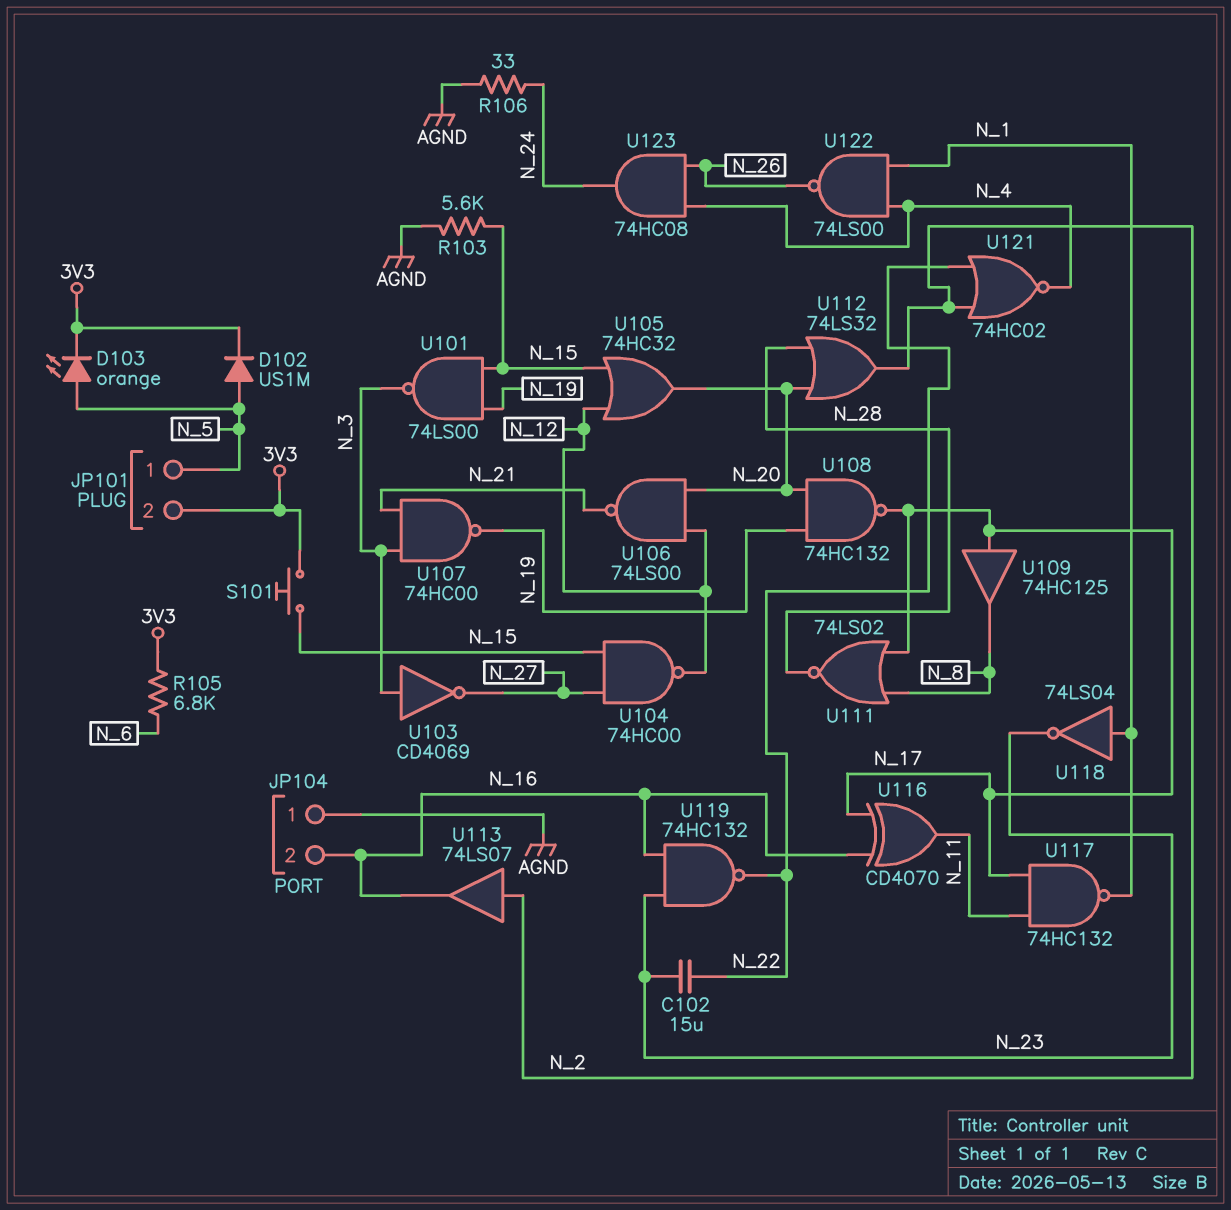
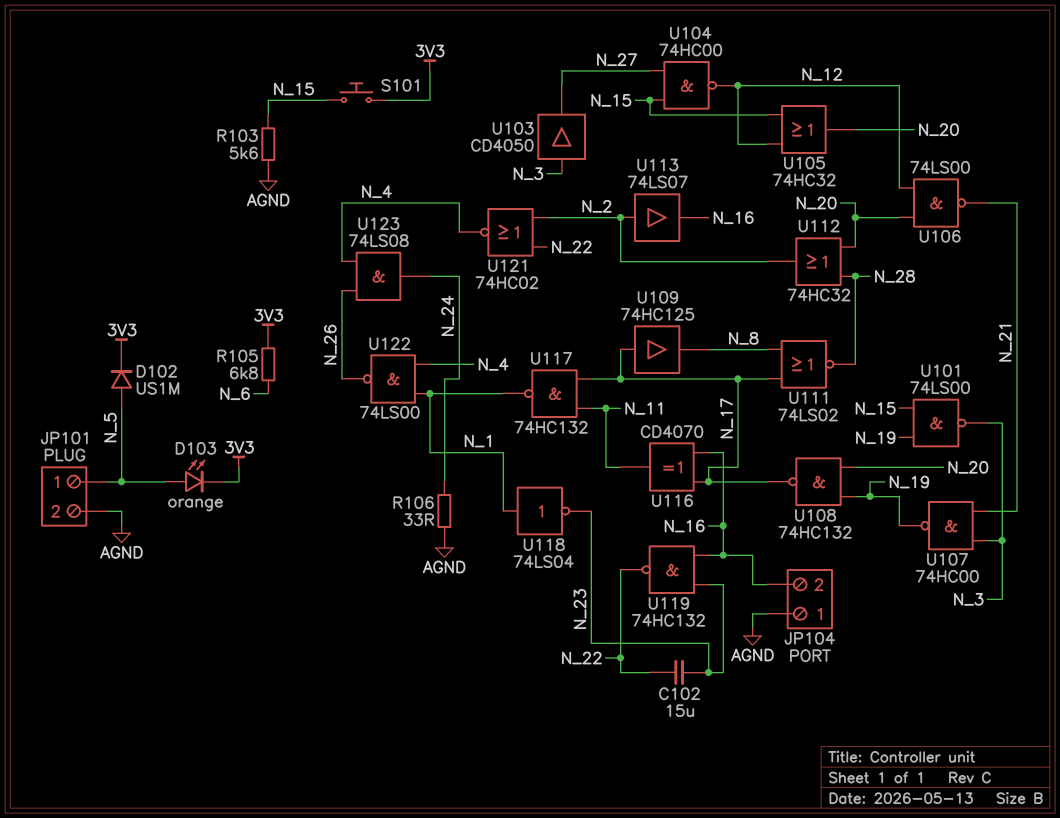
JP101 pin 2: 3V3 -> AGND
U103: NOT CD4069 (in N_3, out N_27) -> buffer CD4050 (in N_3, out N_27)
U112: OR 74LS32 (in N_20, in N_28, out N_2) -> OR 74HC32 (in N_20, in N_28, out N_2)
U123: AND 74HC08 (in N_4, in N_26, out N_24) -> AND 74LS08 (in N_4, in N_26, out N_24)

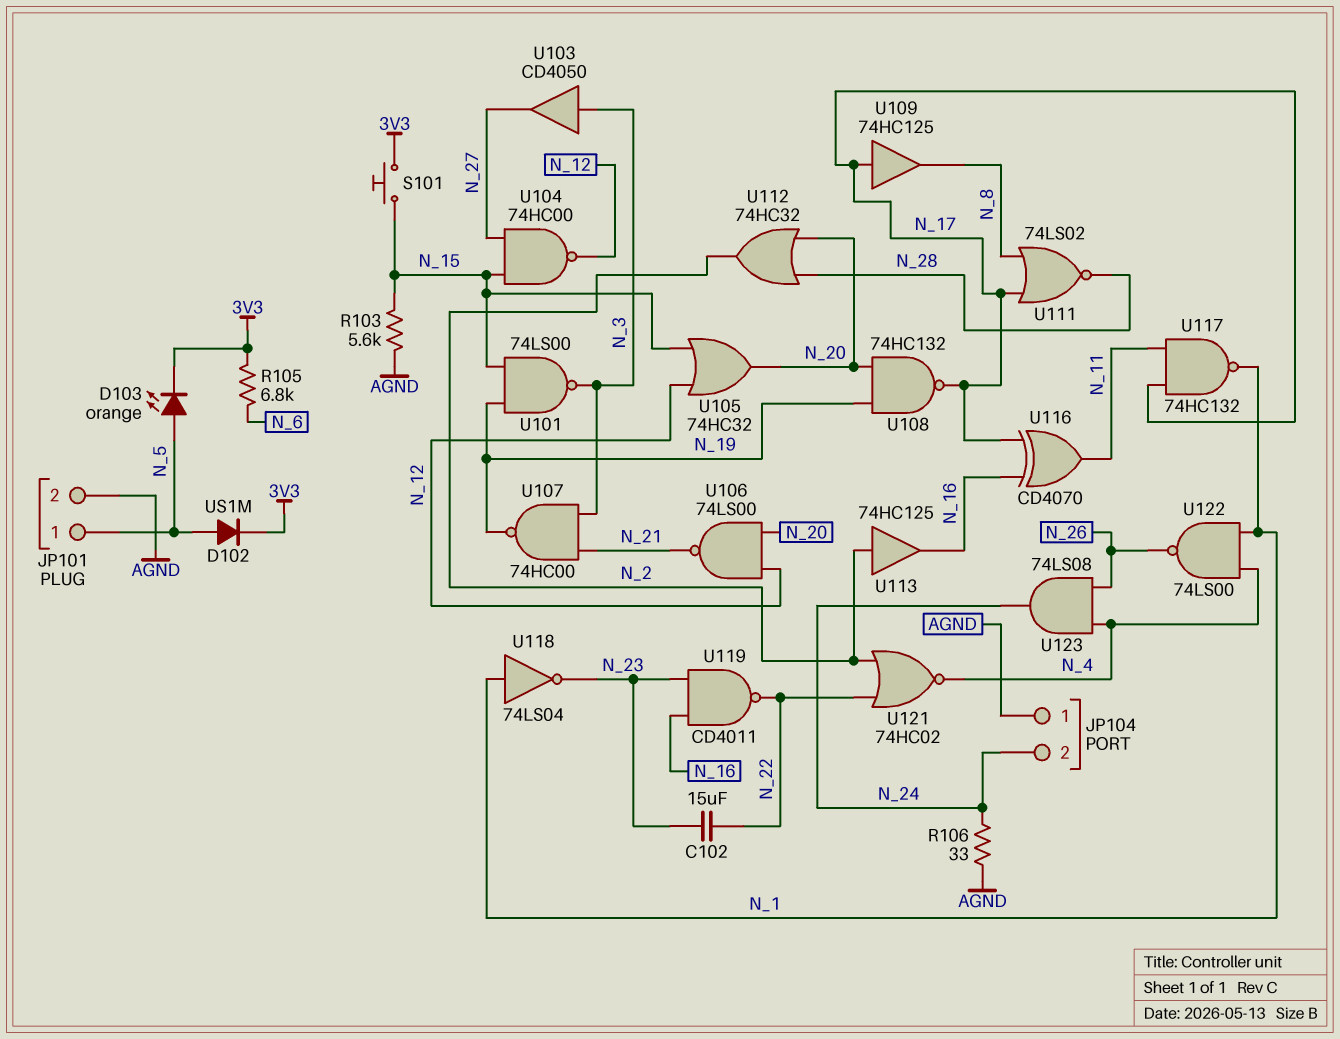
JP104 pin 2: N_16 -> N_24
U113: buffer 74LS07 (in N_2, out N_16) -> buffer 74HC125 (in N_2, out N_16)
U119: NAND 74HC132 (in N_16, in N_23, out N_22) -> NAND CD4011 (in N_16, in N_23, out N_22)

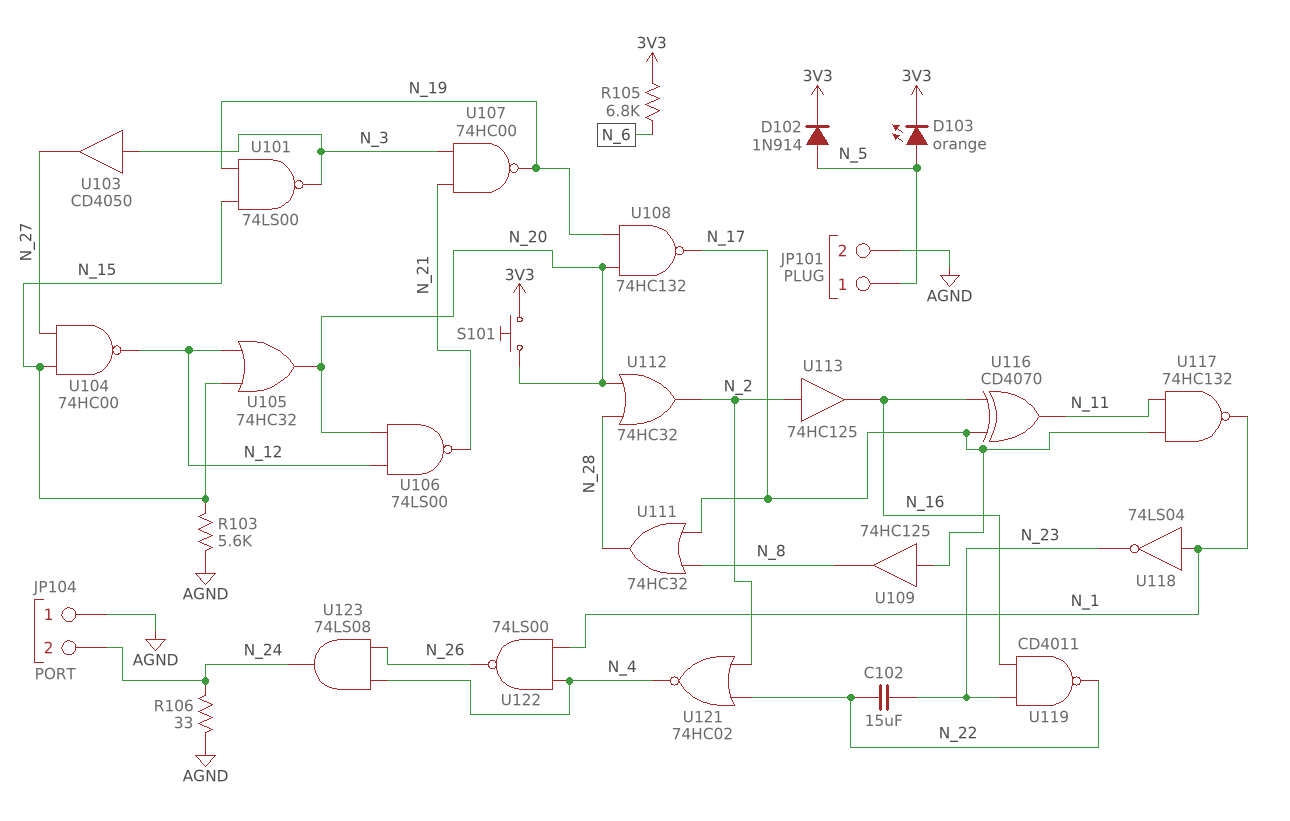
D102: diode US1M (A N_5, K 3V3) -> diode 1N914 (A N_5, K 3V3)
S101: button (3V3, N_15) -> button (3V3, N_20)
U111: NOR 74LS02 (in N_8, in N_17, out N_28) -> OR 74HC32 (in N_8, in N_17, out N_28)

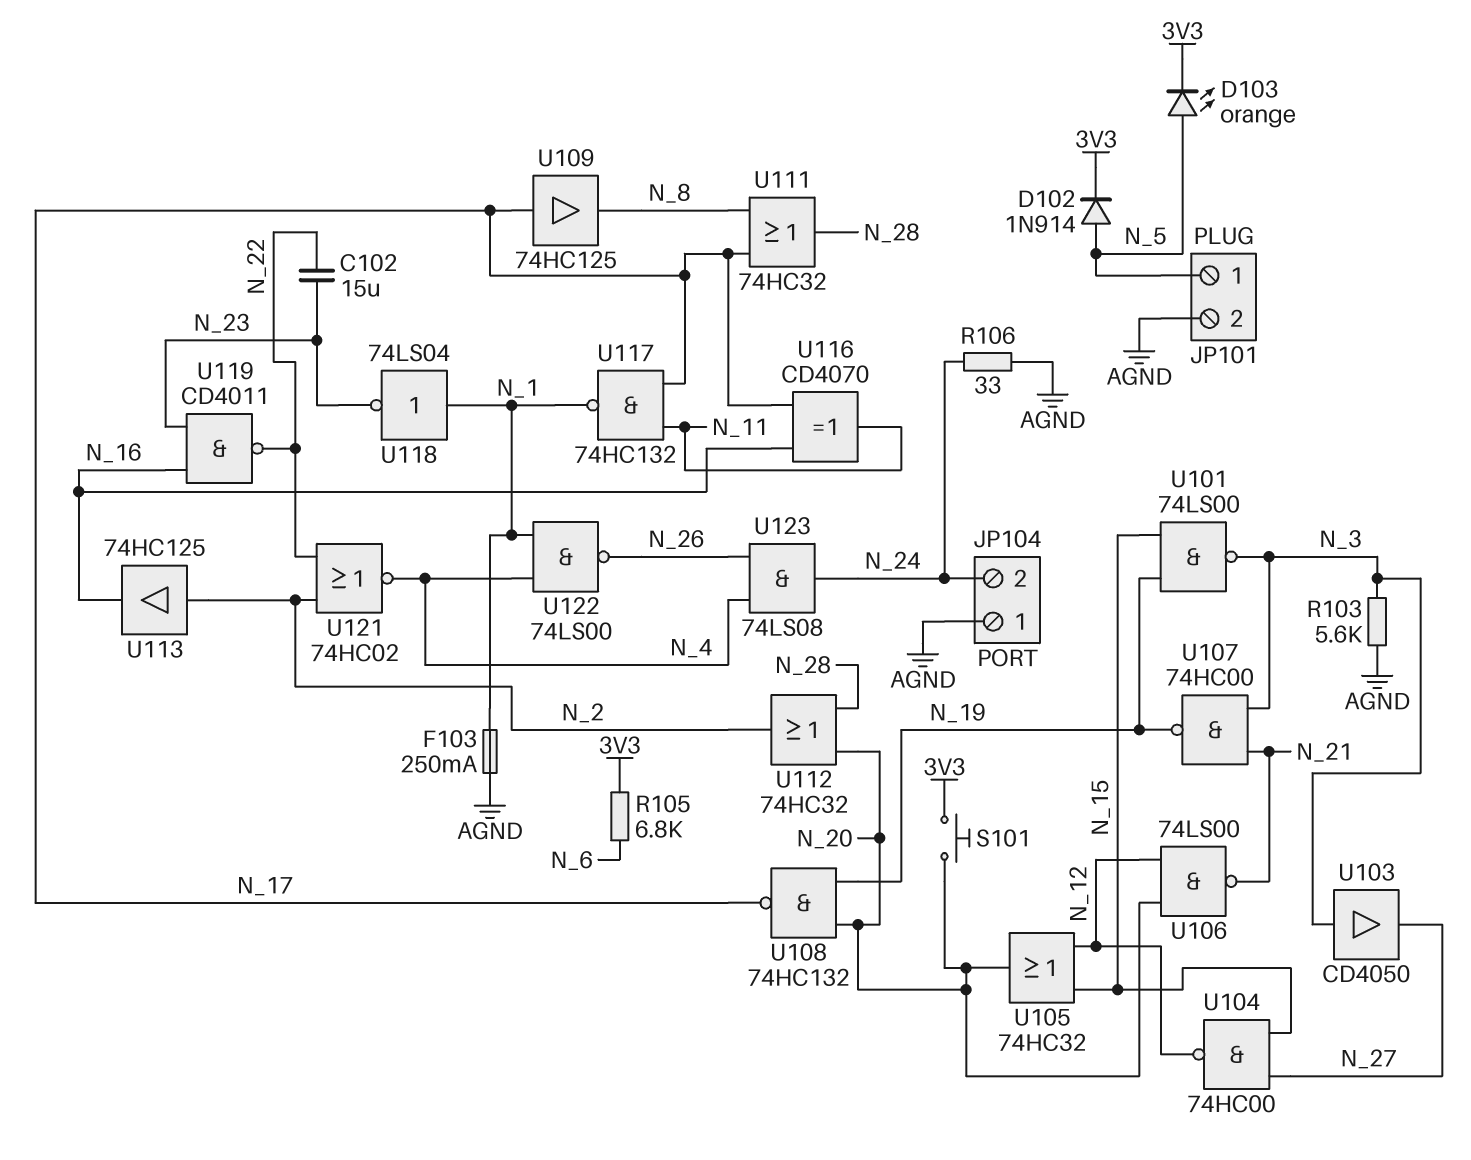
F103: none -> 250mA (AGND, N_1)
R103: 5.6k (AGND, N_15) -> 5.6k (AGND, N_3)

